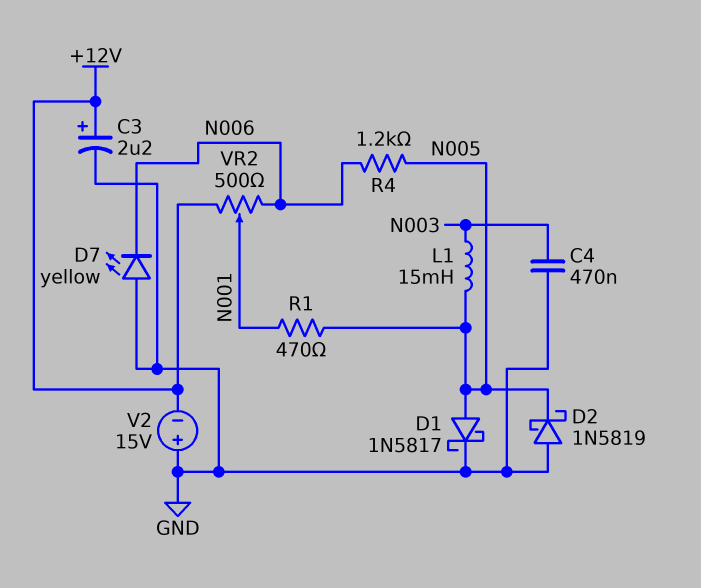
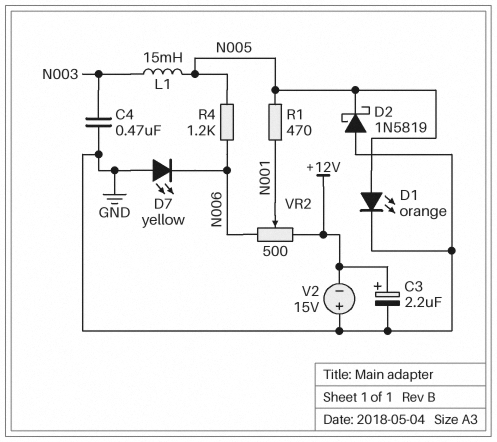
D1: schottky 1N5817 (A N005, K GND) -> LED orange (A N005, K GND)

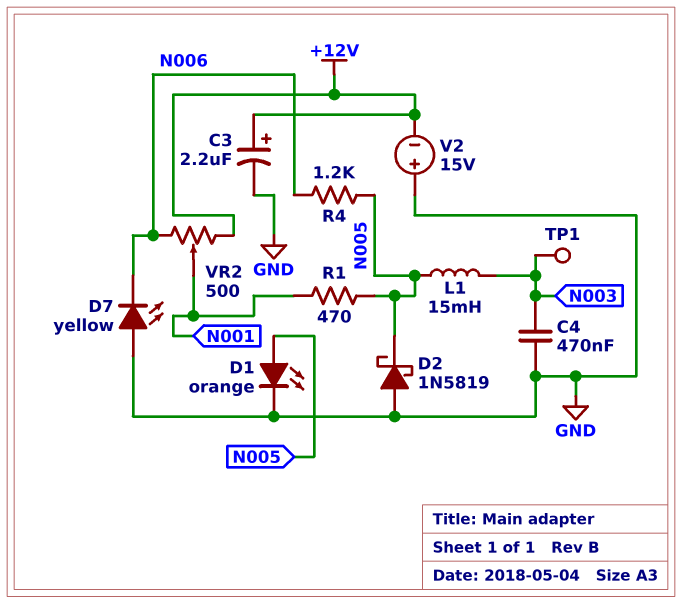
TP1: none -> test point (N003)

